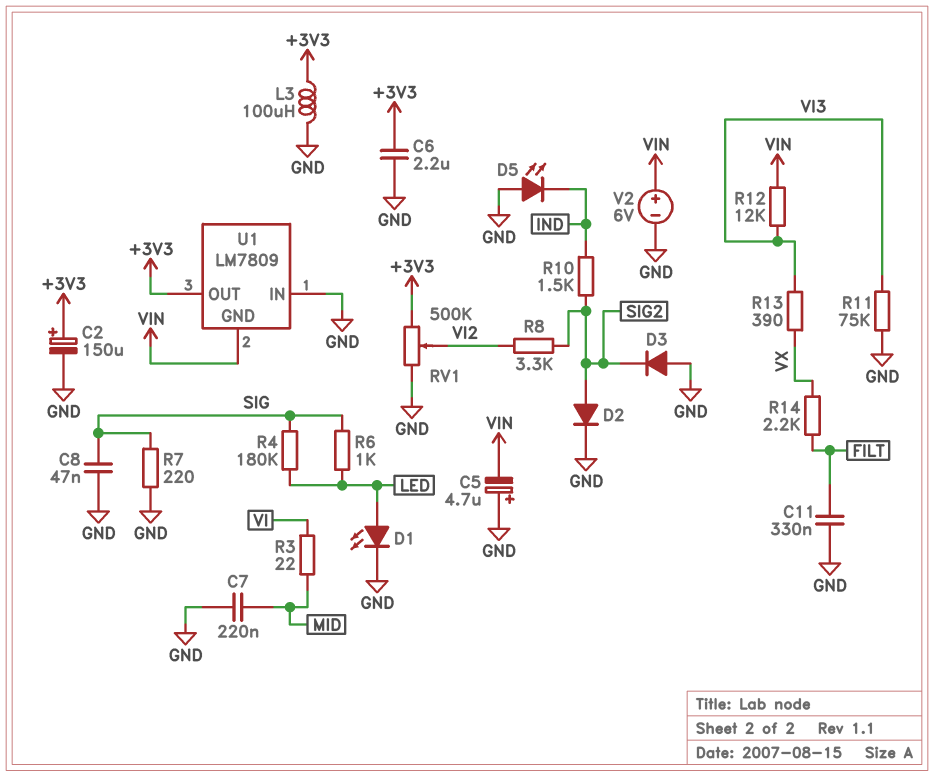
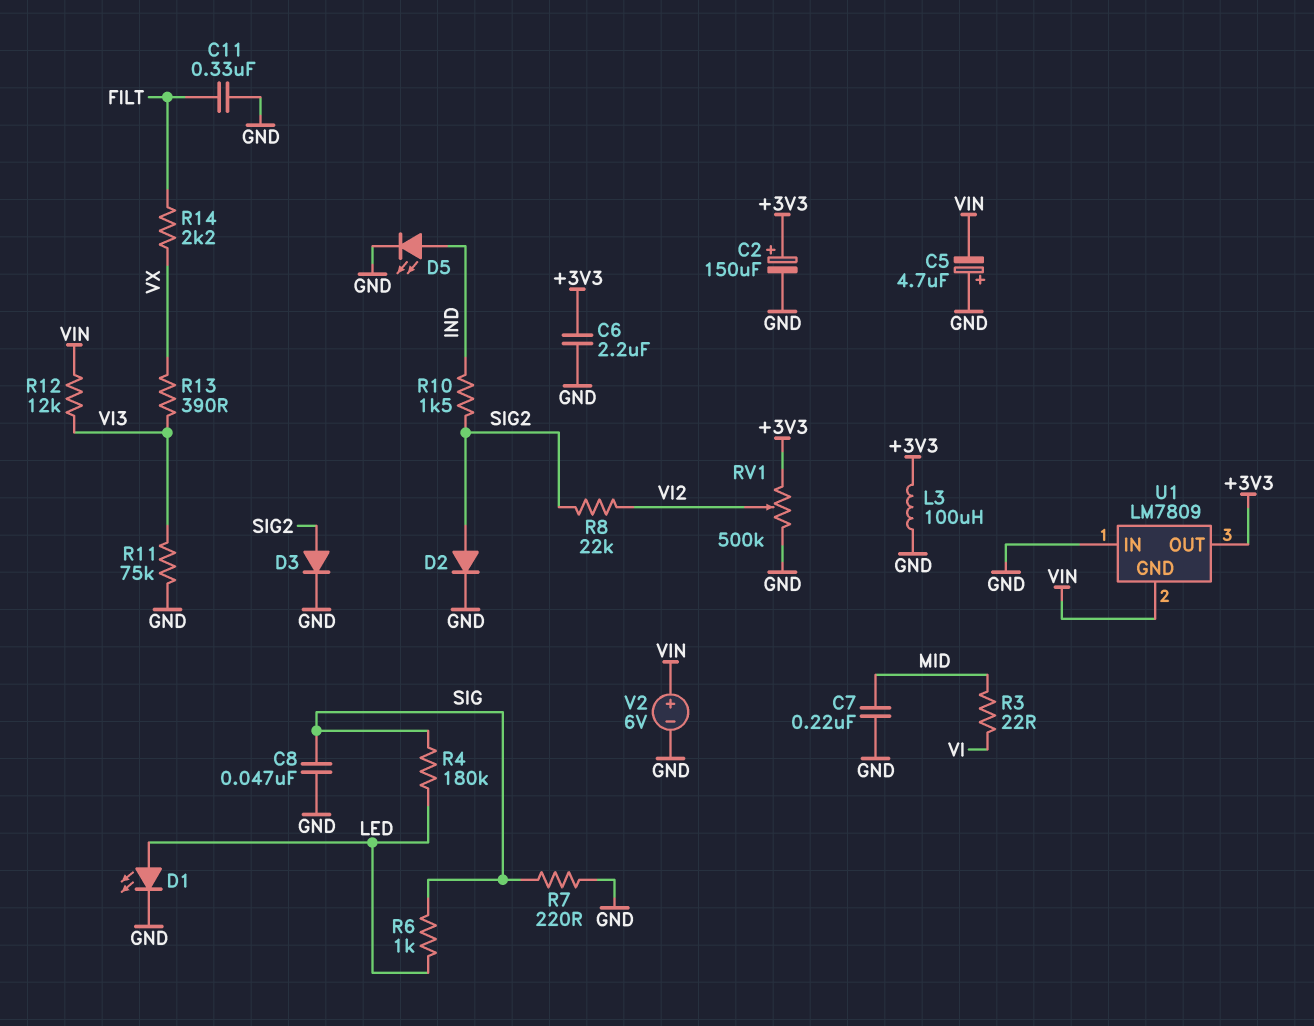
D3: diode (A GND, K SIG2) -> diode (A SIG2, K GND)
D5: LED (A GND, K IND) -> LED (A IND, K GND)
R8: 3.3k (SIG2, VI2) -> 22k (SIG2, VI2)

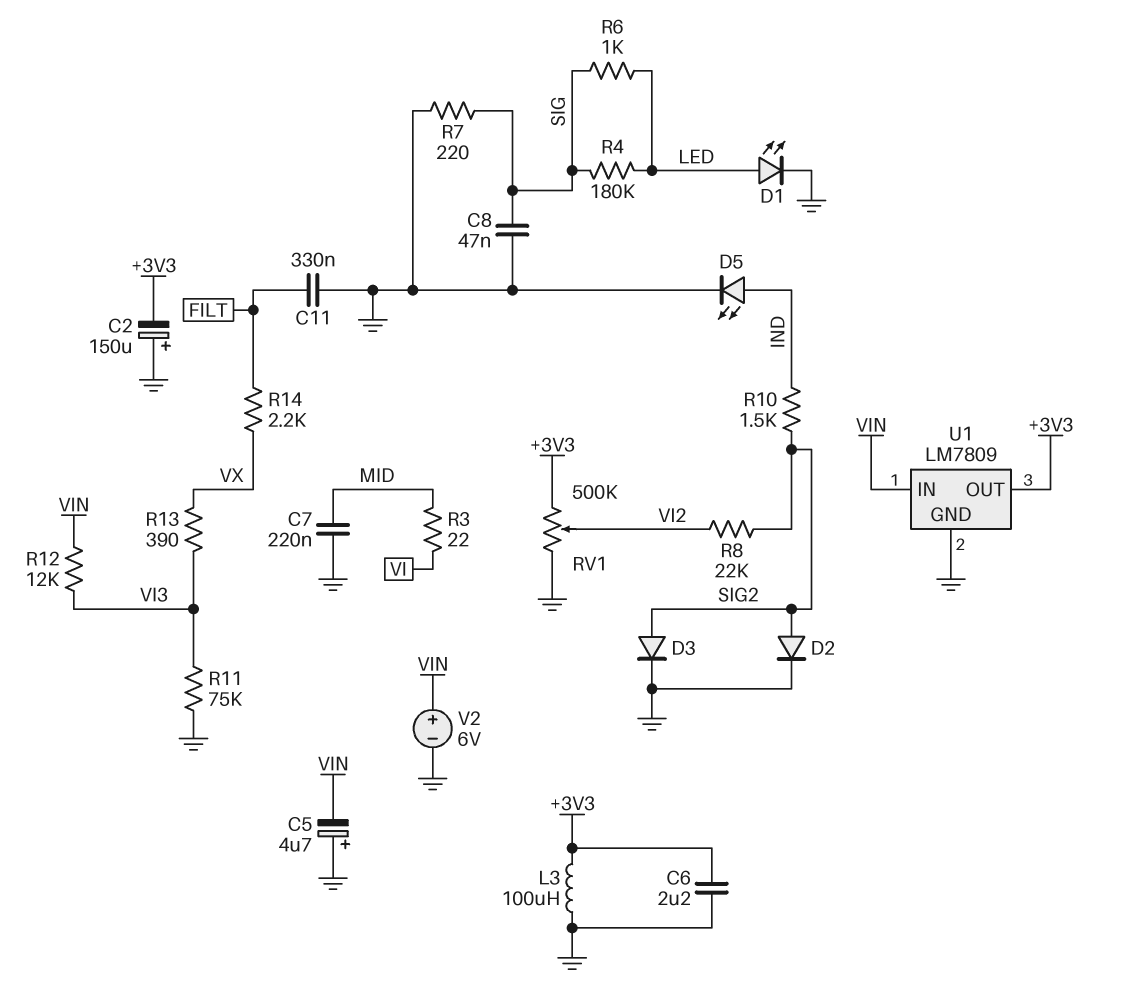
C2: 150uF (plus +3V3, minus GND) -> 150uF (plus GND, minus +3V3)
U1 pin GND: VIN -> GND
U1 pin IN: GND -> VIN

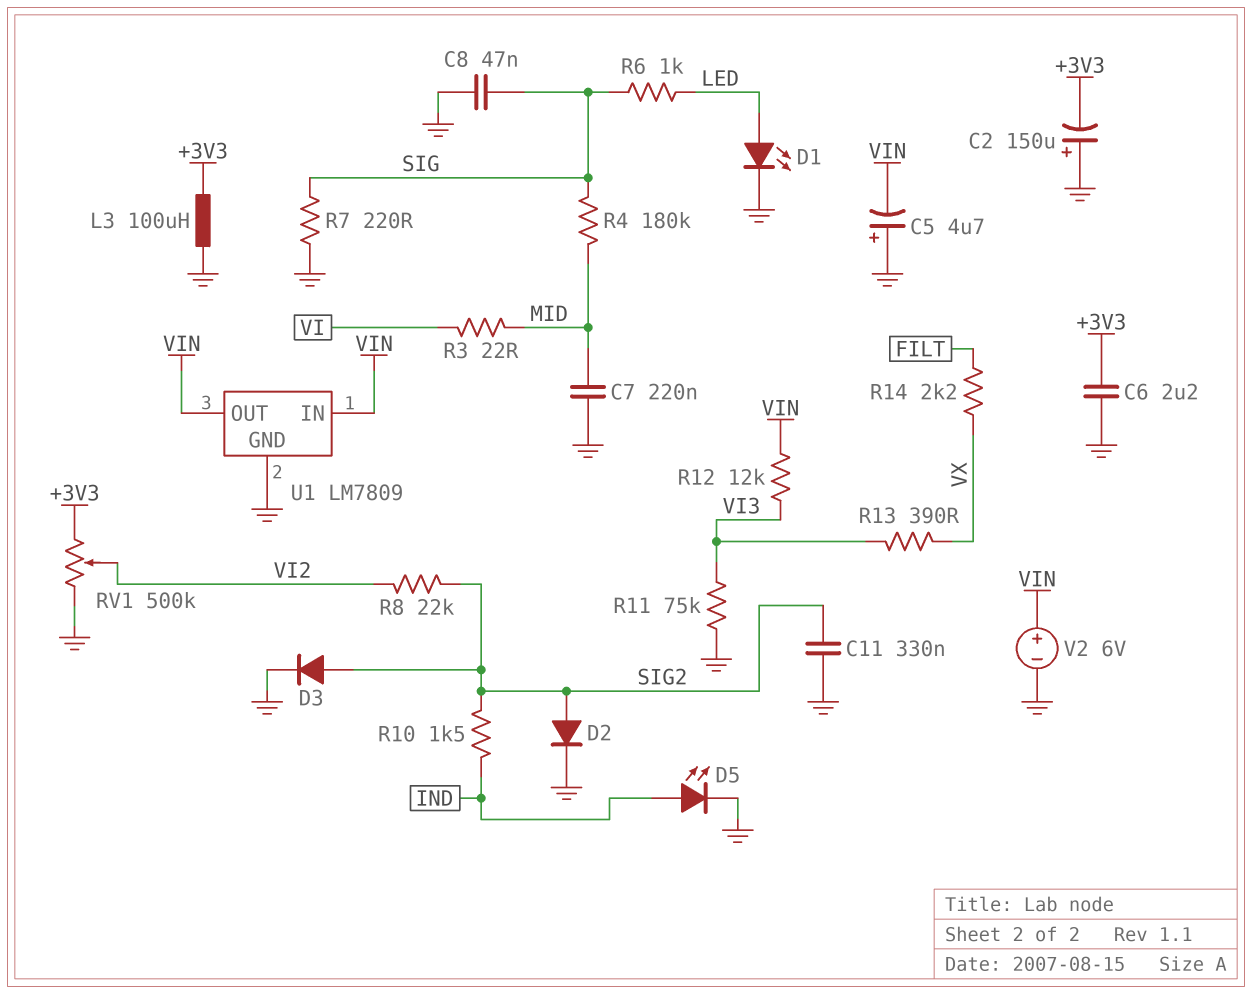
C11: 330nF (FILT, GND) -> 330nF (GND, SIG2)
R4: 180k (LED, SIG) -> 180k (MID, SIG)
U1 pin OUT: +3V3 -> VIN

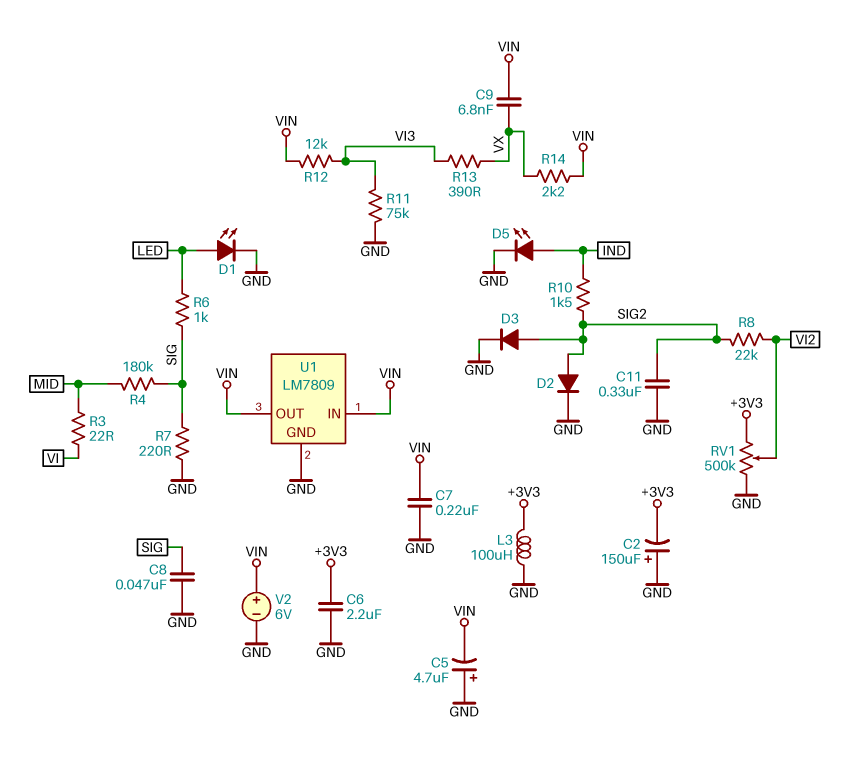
C7: 220nF (GND, MID) -> 220nF (GND, VIN)
C9: none -> 6.8nF (VIN, VX)
R14: 2.2k (FILT, VX) -> 2.2k (VIN, VX)

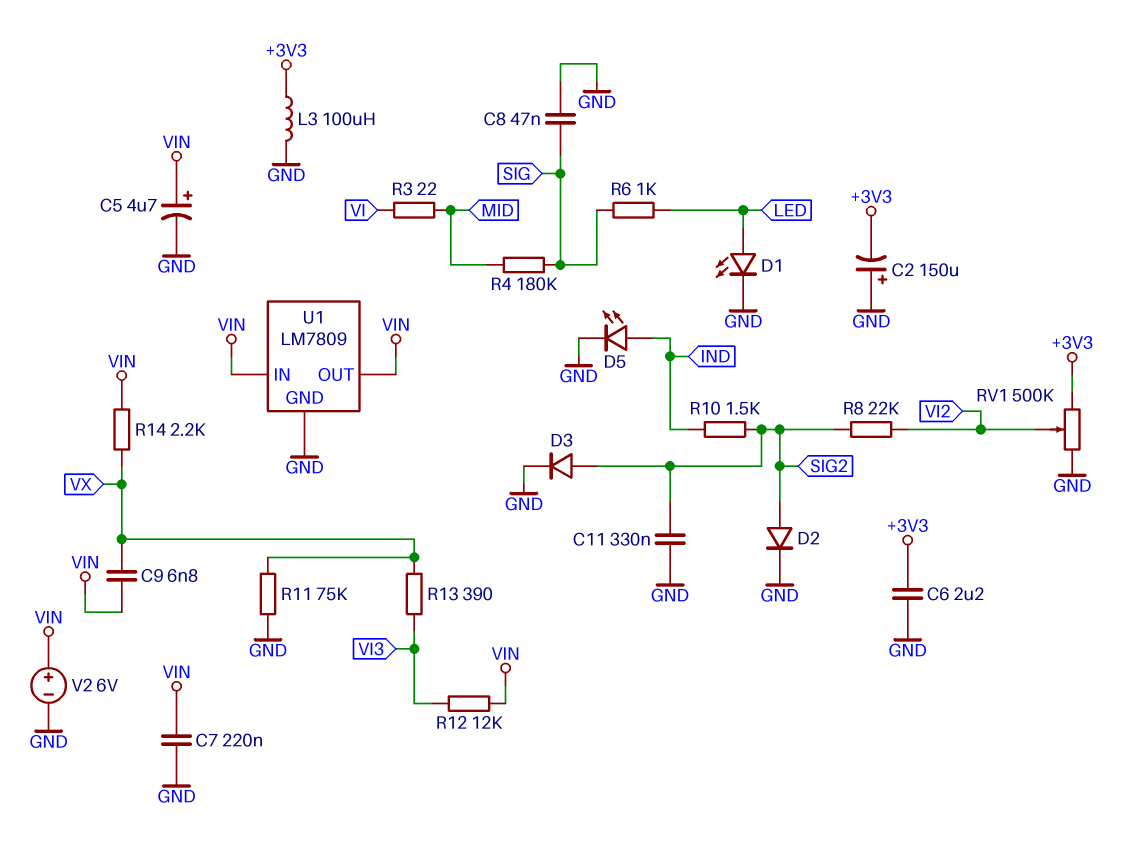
C5: 4.7uF (plus GND, minus VIN) -> 4.7uF (plus VIN, minus GND)
R7: 220 (GND, SIG) -> none
R11: 75k (GND, VI3) -> 75k (GND, VX)

